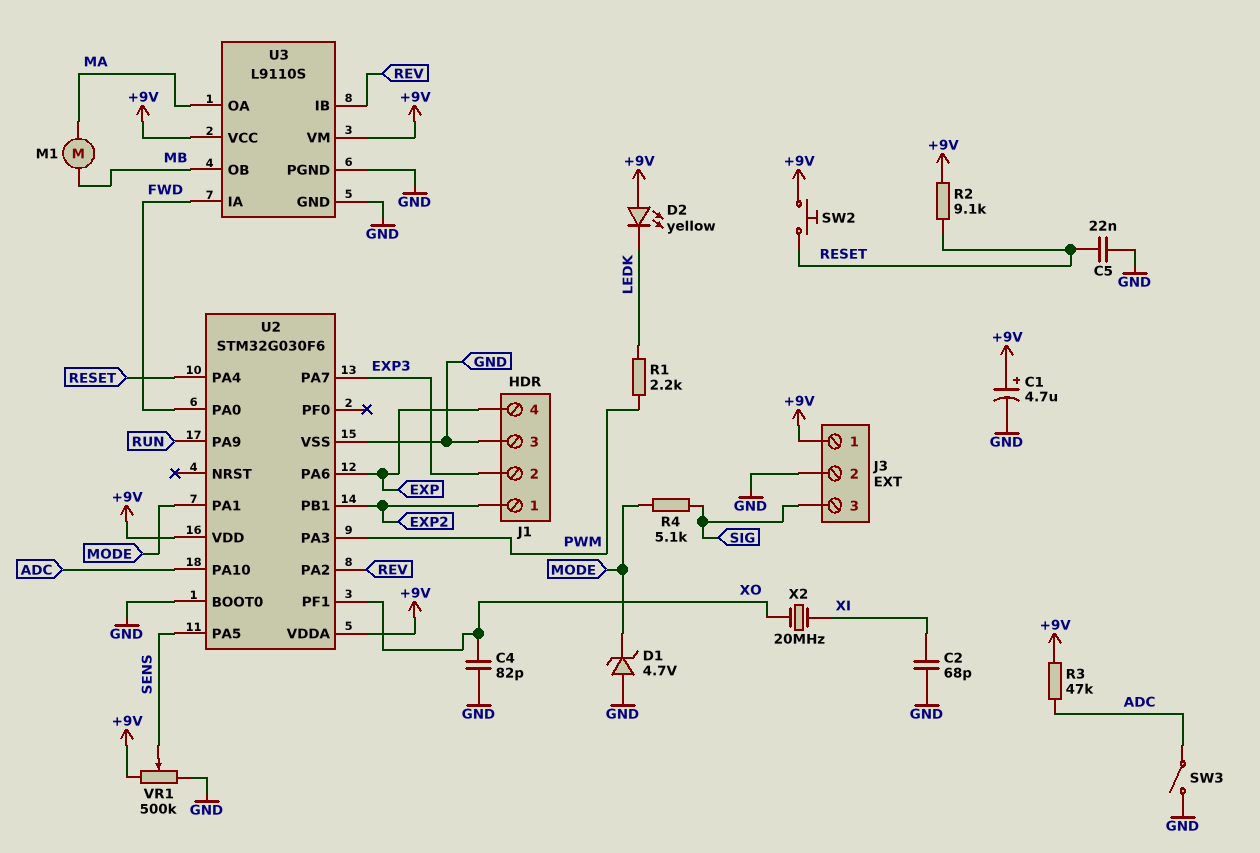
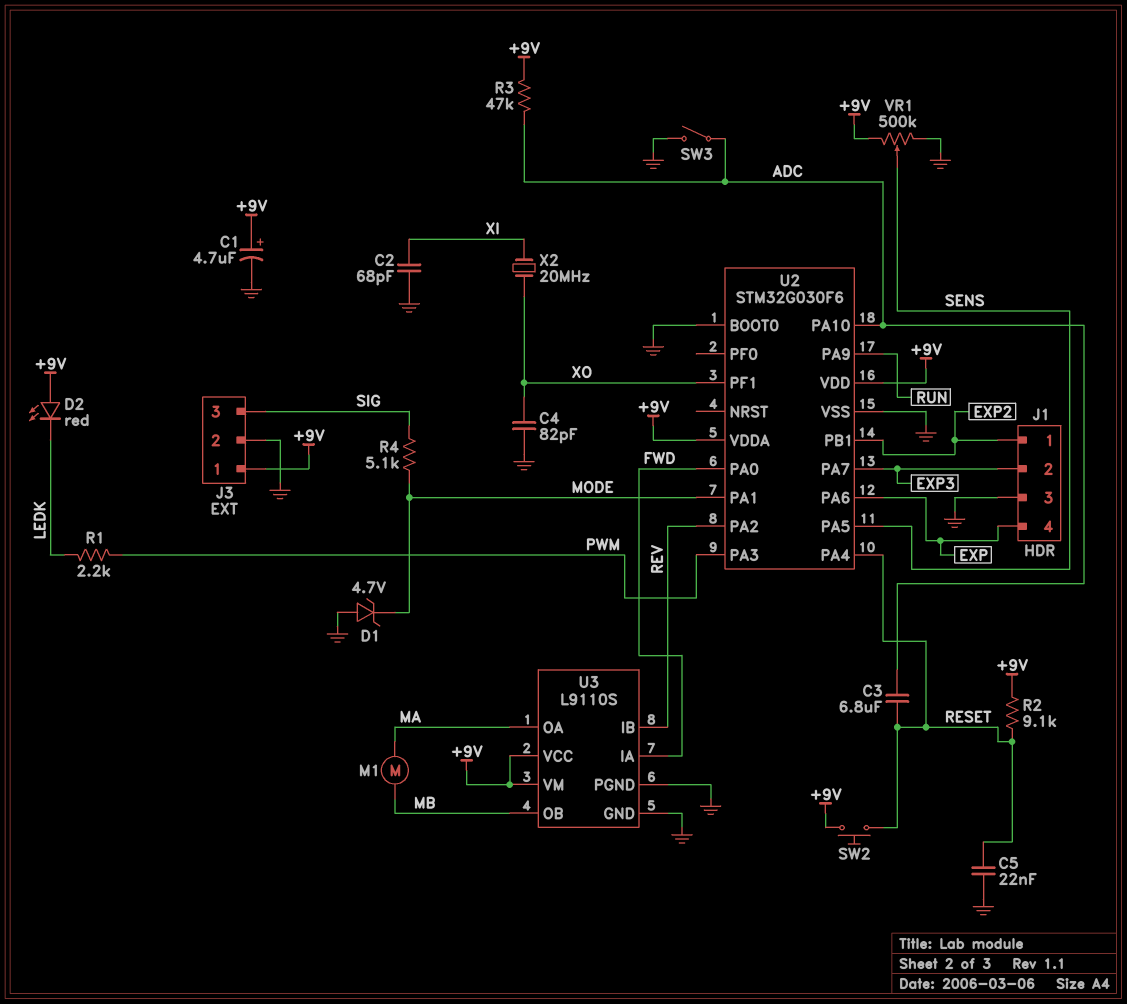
C3: none -> 6.8uF (ADC, RESET)
D2: LED yellow (A +9V, K LEDK) -> LED red (A +9V, K LEDK)

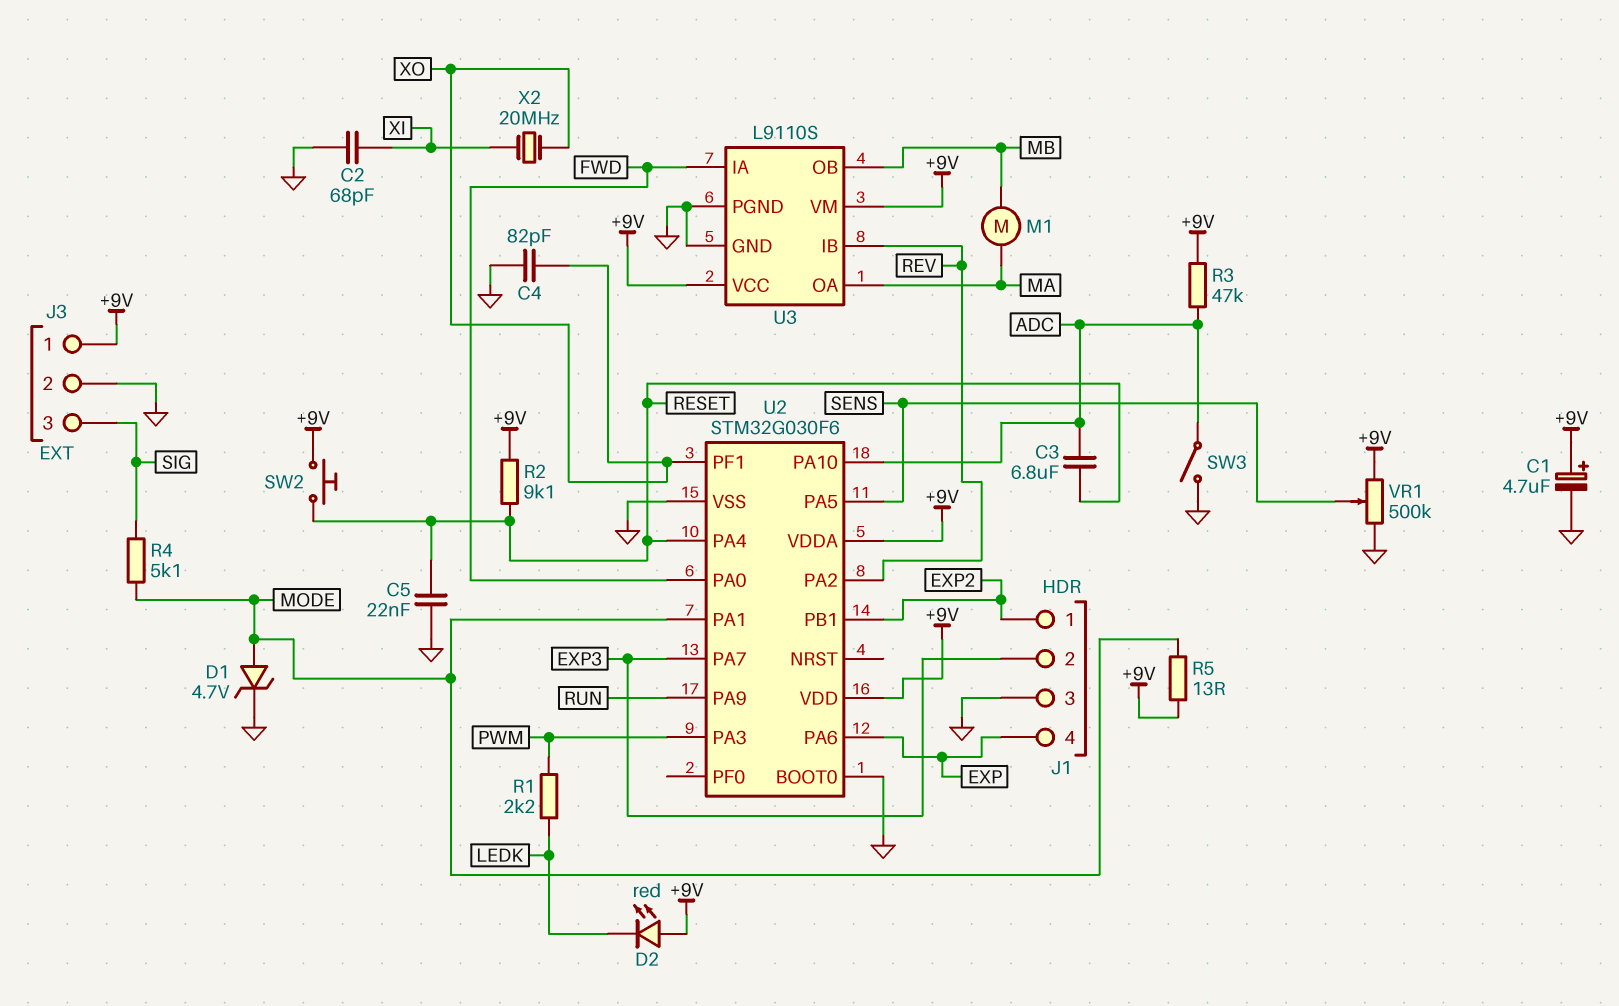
D1: zener 4.7V (A GND, K MODE) -> zener 4.7V (A MODE, K GND)
R5: none -> 13 (+9V, MODE)

